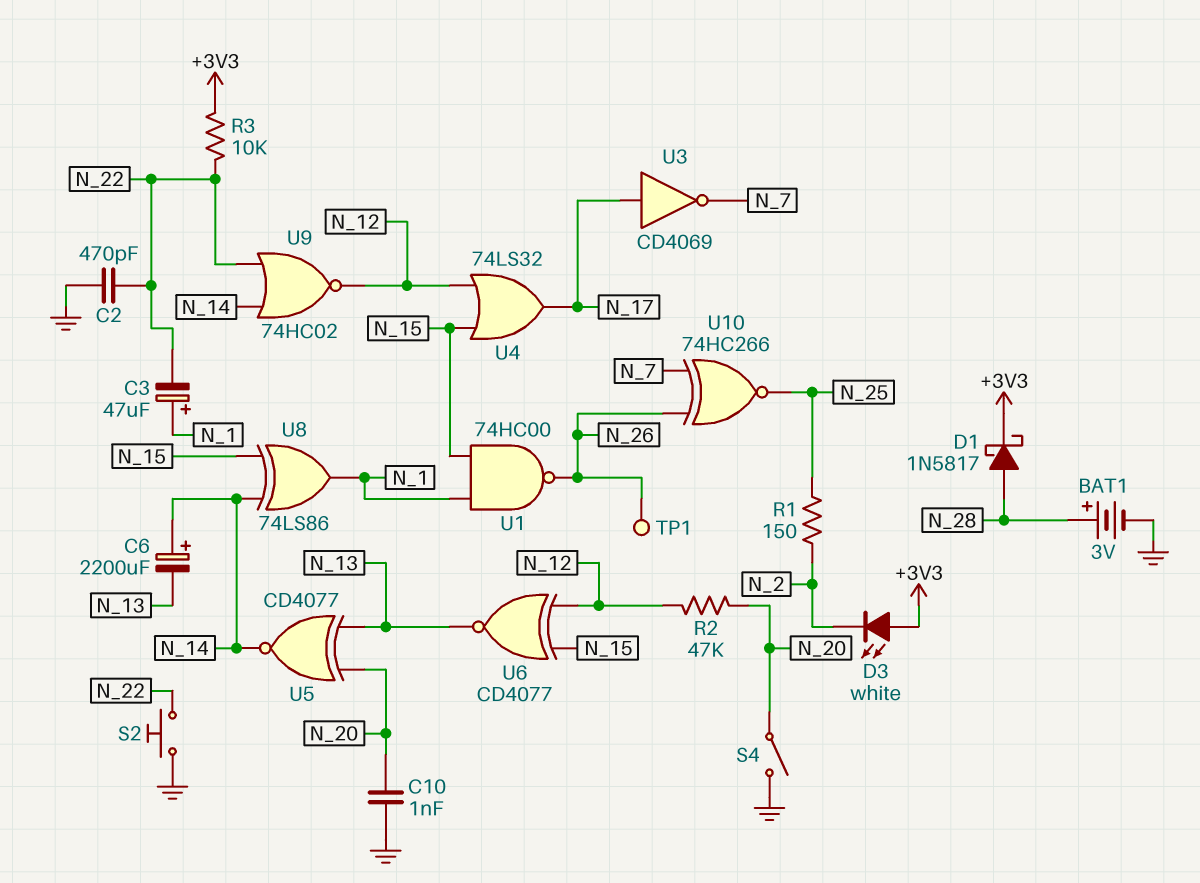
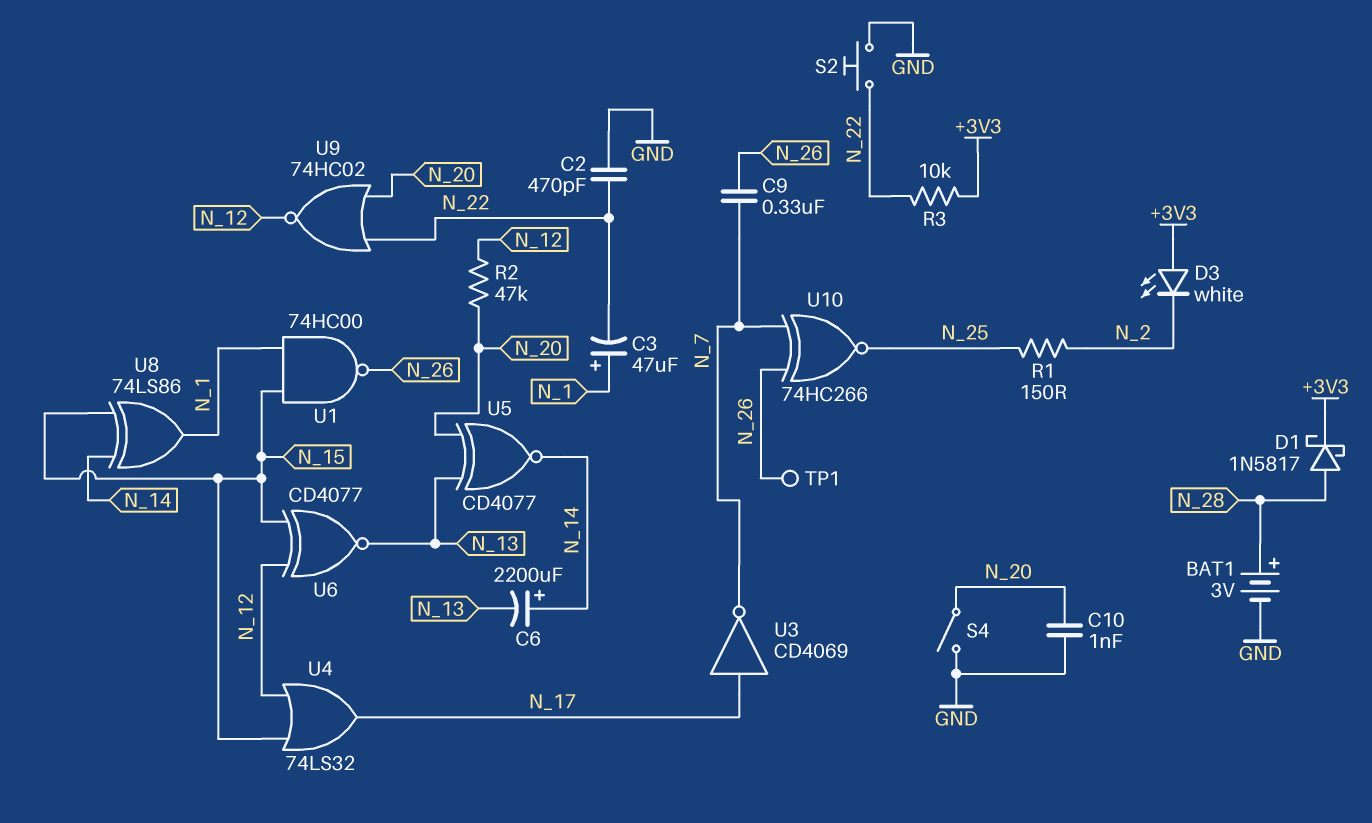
C9: none -> 330nF (N_7, N_26)
U9: NOR 74HC02 (in N_14, in N_22, out N_12) -> NOR 74HC02 (in N_20, in N_22, out N_12)

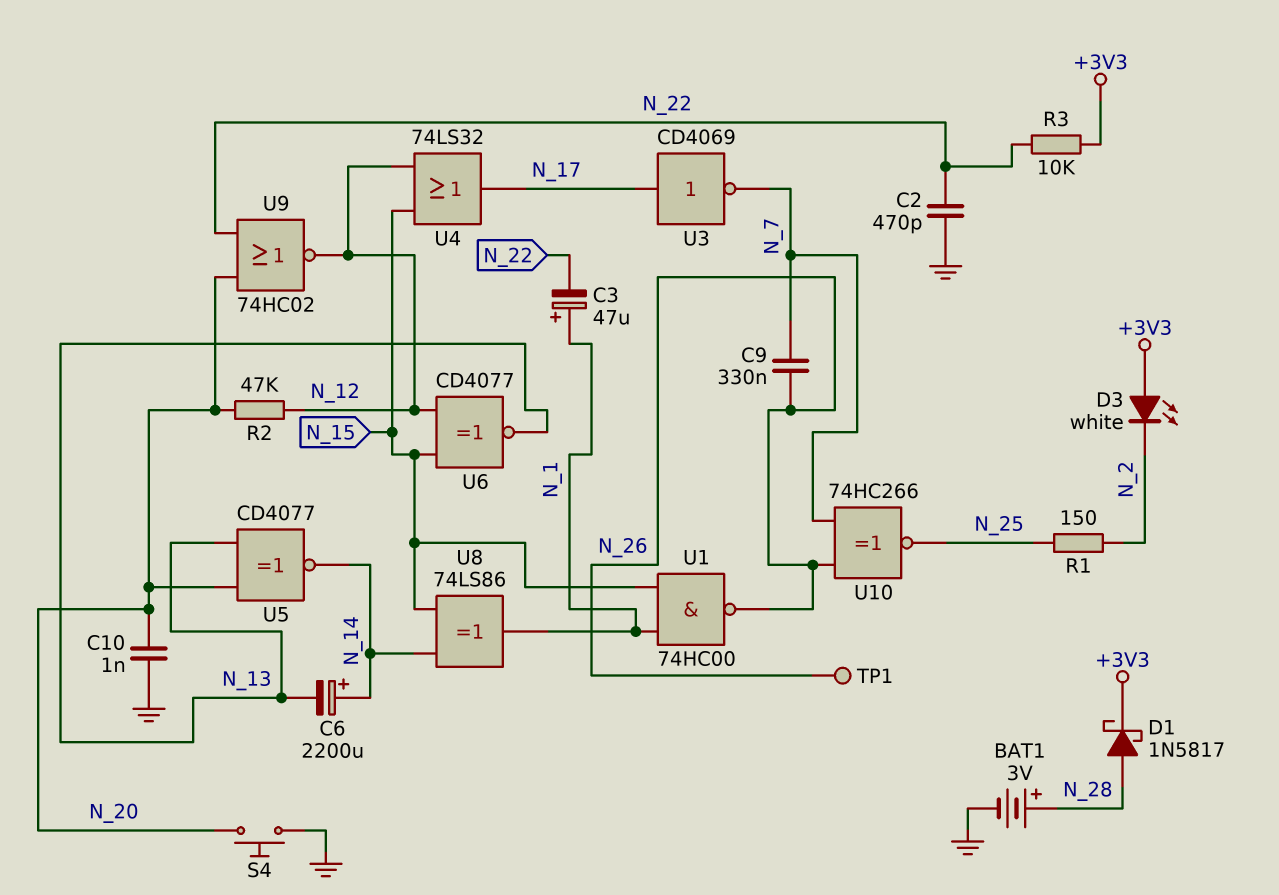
S2: button (GND, N_22) -> none
S4: switch (GND, N_20) -> button (GND, N_20)

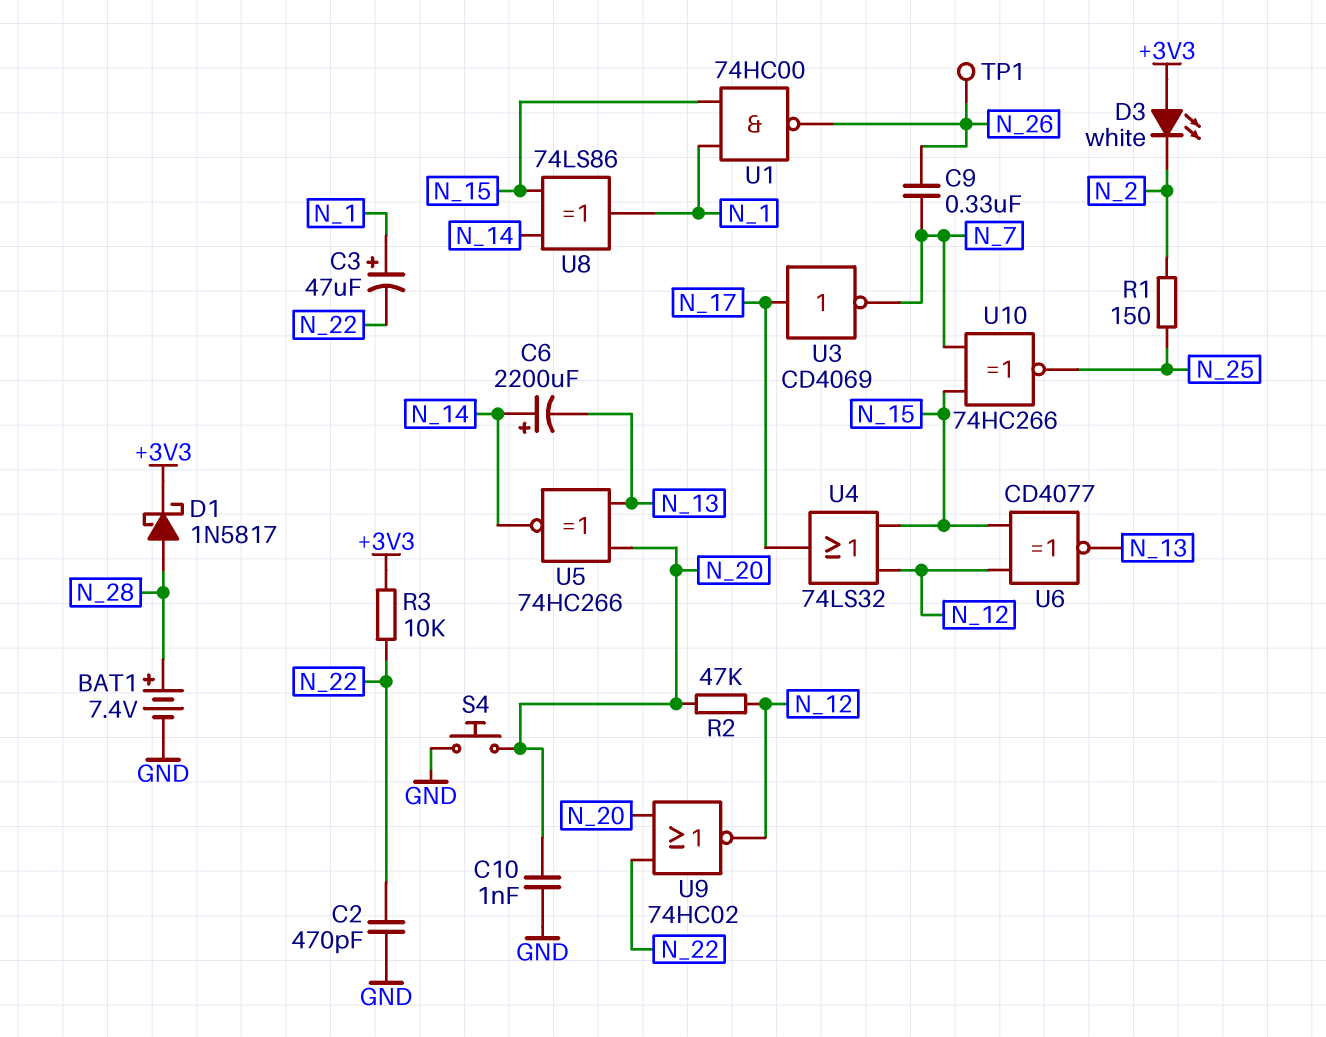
BAT1: 3V (plus N_28, minus GND) -> 7.4V (plus N_28, minus GND)
U5: XNOR CD4077 (in N_13, in N_20, out N_14) -> XNOR 74HC266 (in N_13, in N_20, out N_14)
U10: XNOR 74HC266 (in N_7, in N_26, out N_25) -> XNOR 74HC266 (in N_7, in N_15, out N_25)

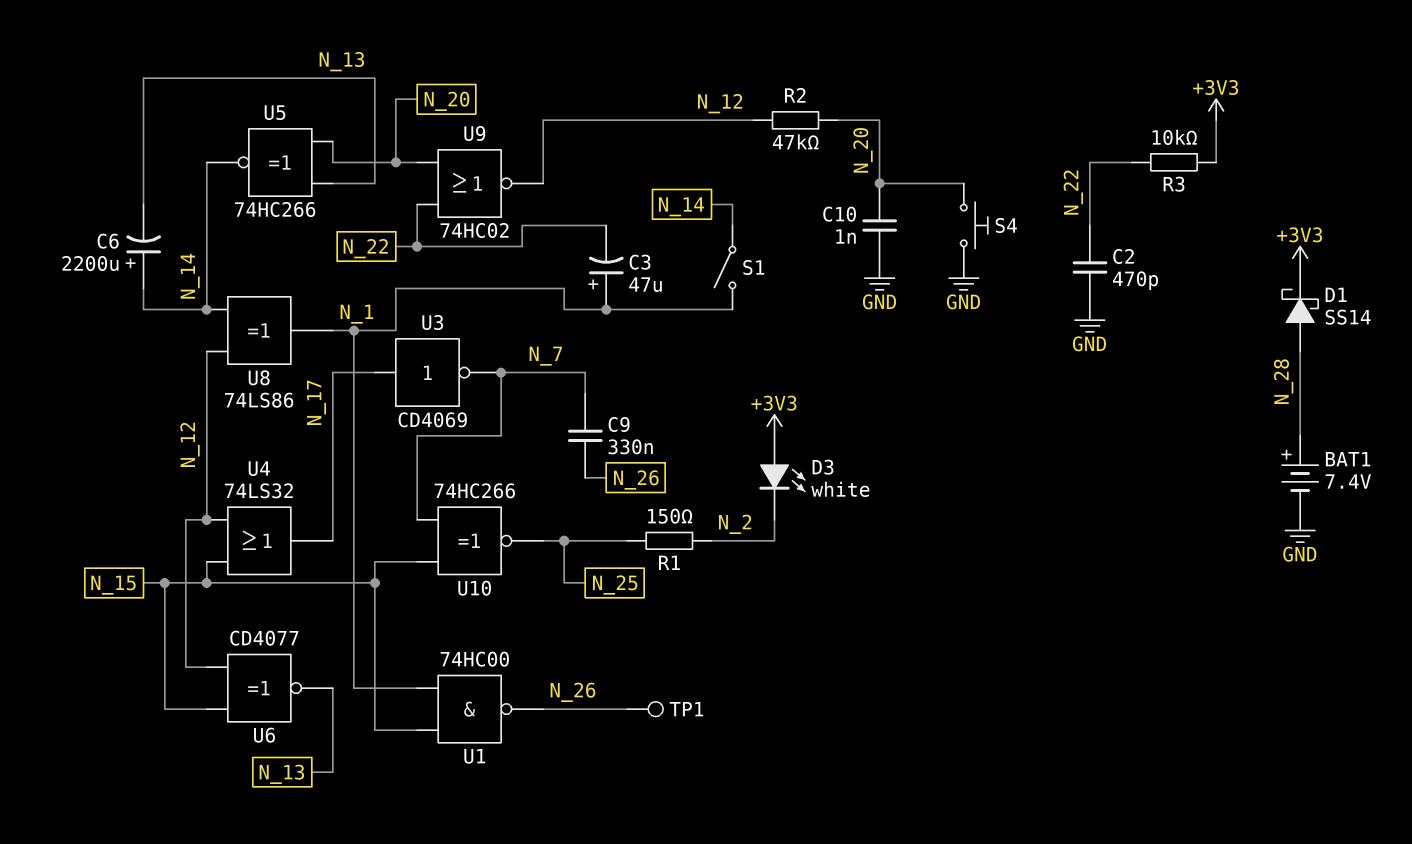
D1: schottky 1N5817 (A N_28, K +3V3) -> schottky SS14 (A N_28, K +3V3)
S1: none -> switch (N_1, N_14)
U8: XOR 74LS86 (in N_14, in N_15, out N_1) -> XOR 74LS86 (in N_12, in N_14, out N_1)

